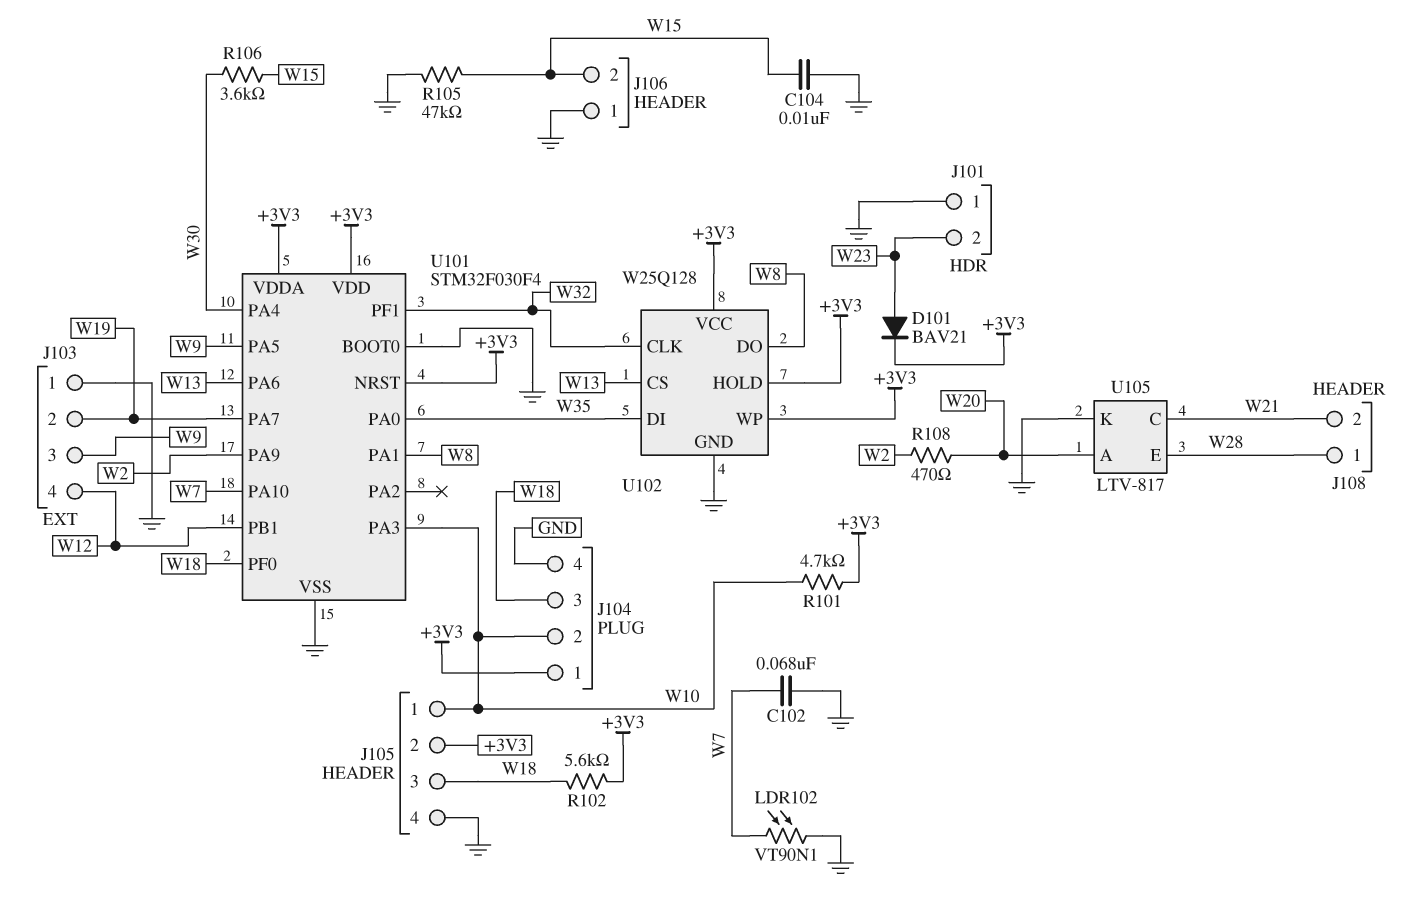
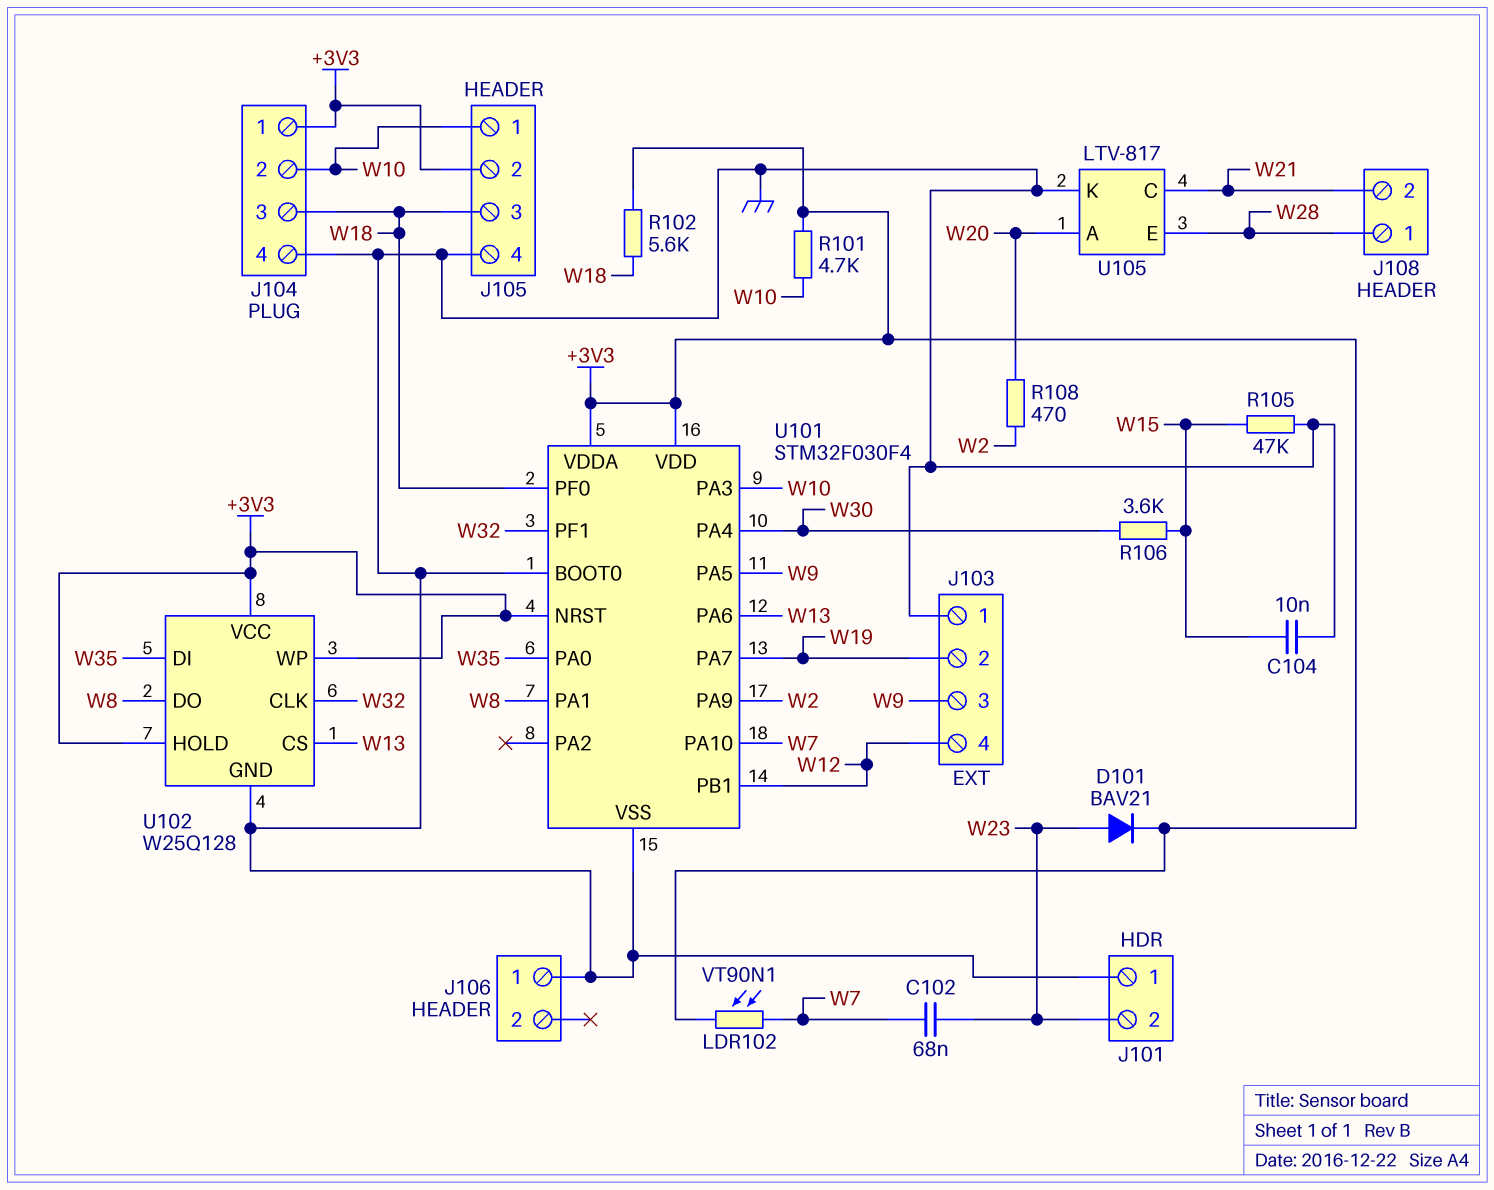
C102: 68nF (GND, W7) -> 68nF (W7, W23)
J106 pin 2: W15 -> none
LDR102: VT90N1 (GND, W7) -> VT90N1 (+3V3, W7)

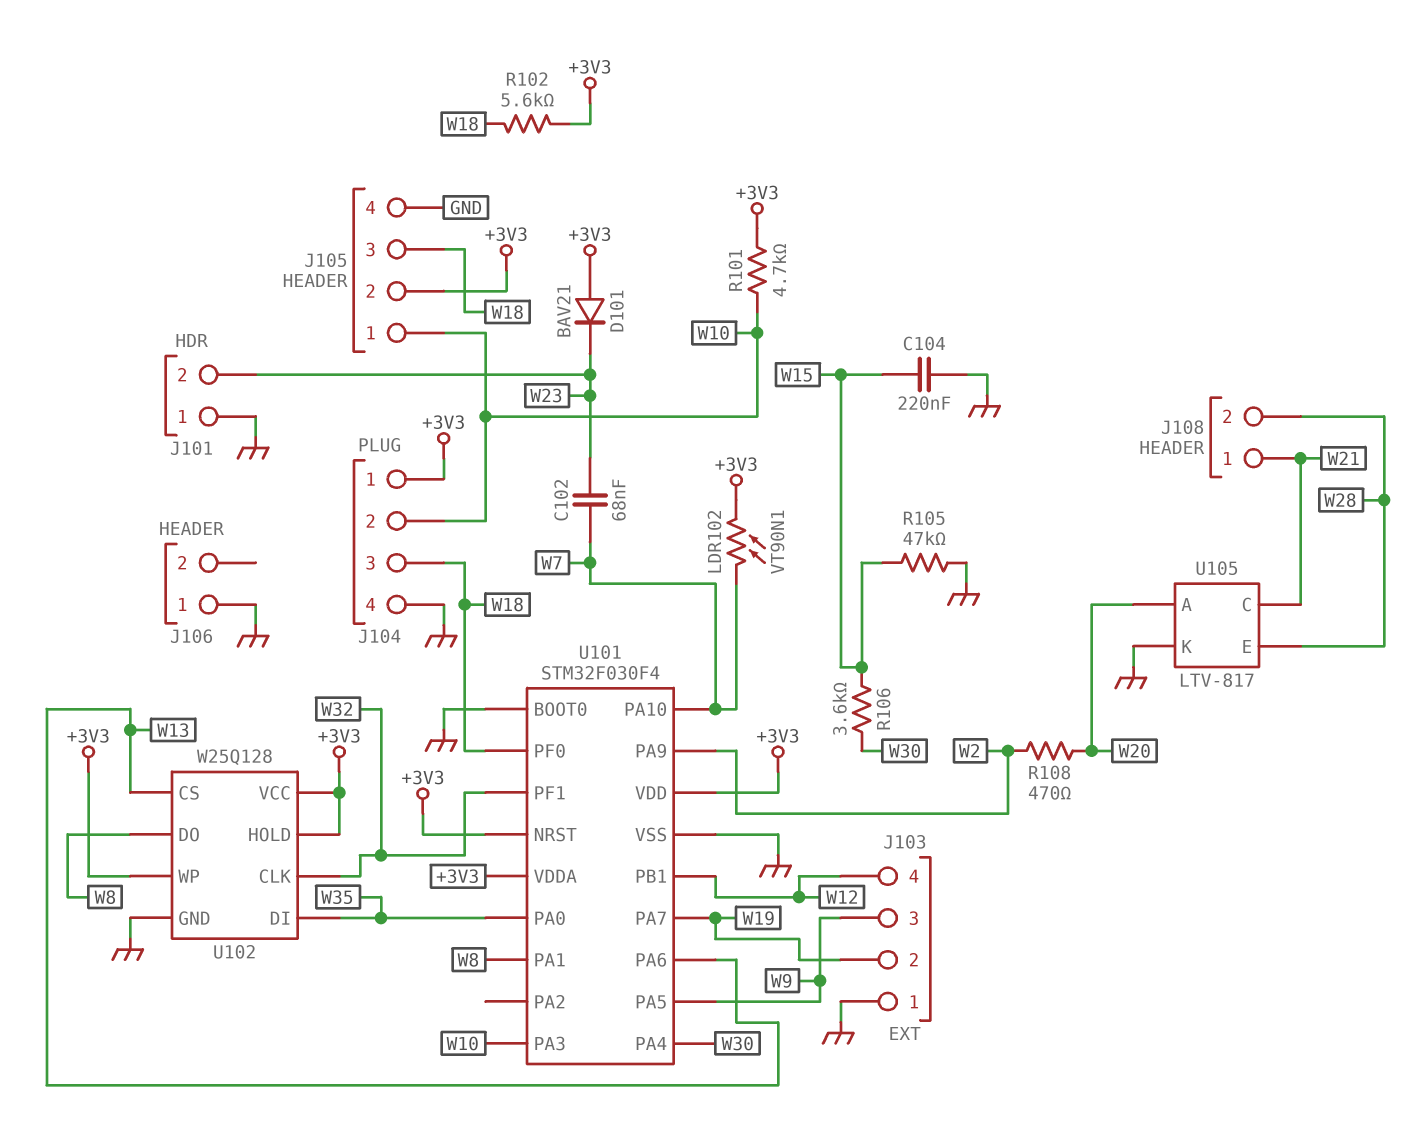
C104: 10nF (GND, W15) -> 220nF (GND, W15)
D101: diode BAV21 (A W23, K +3V3) -> diode BAV21 (A +3V3, K W23)
J108 pin 1: W28 -> W21
J108 pin 2: W21 -> W28

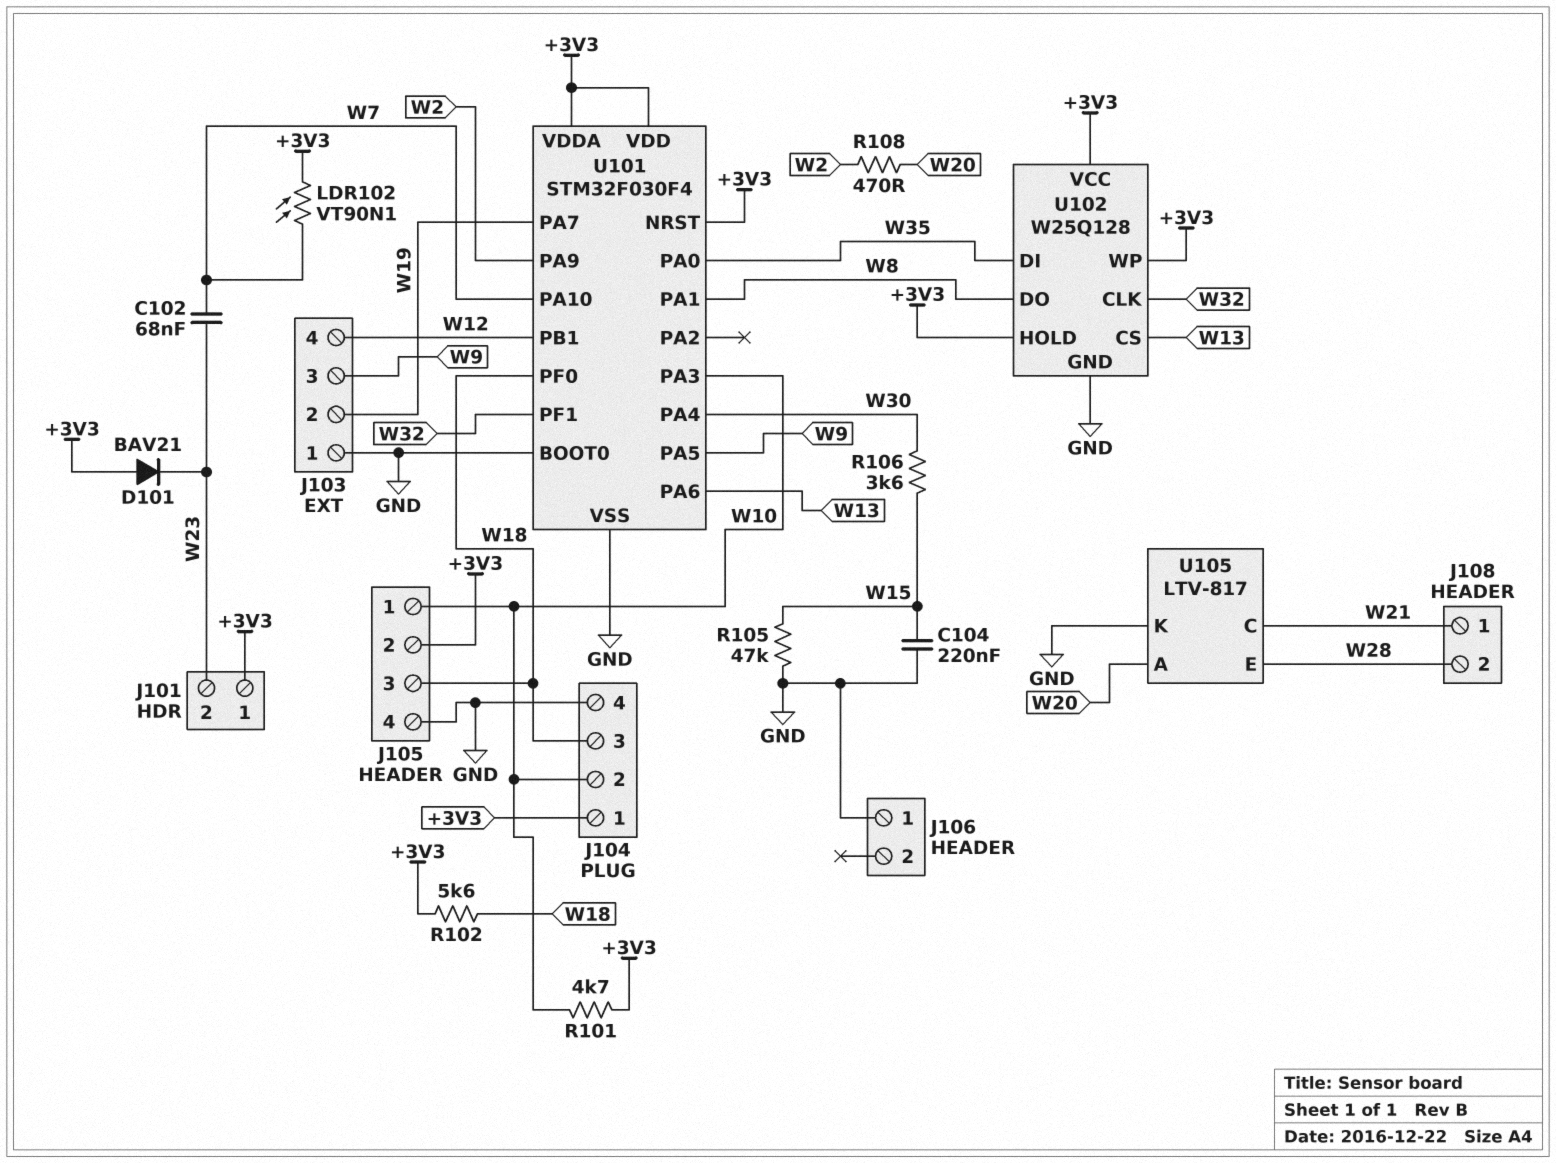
J101 pin 1: GND -> +3V3

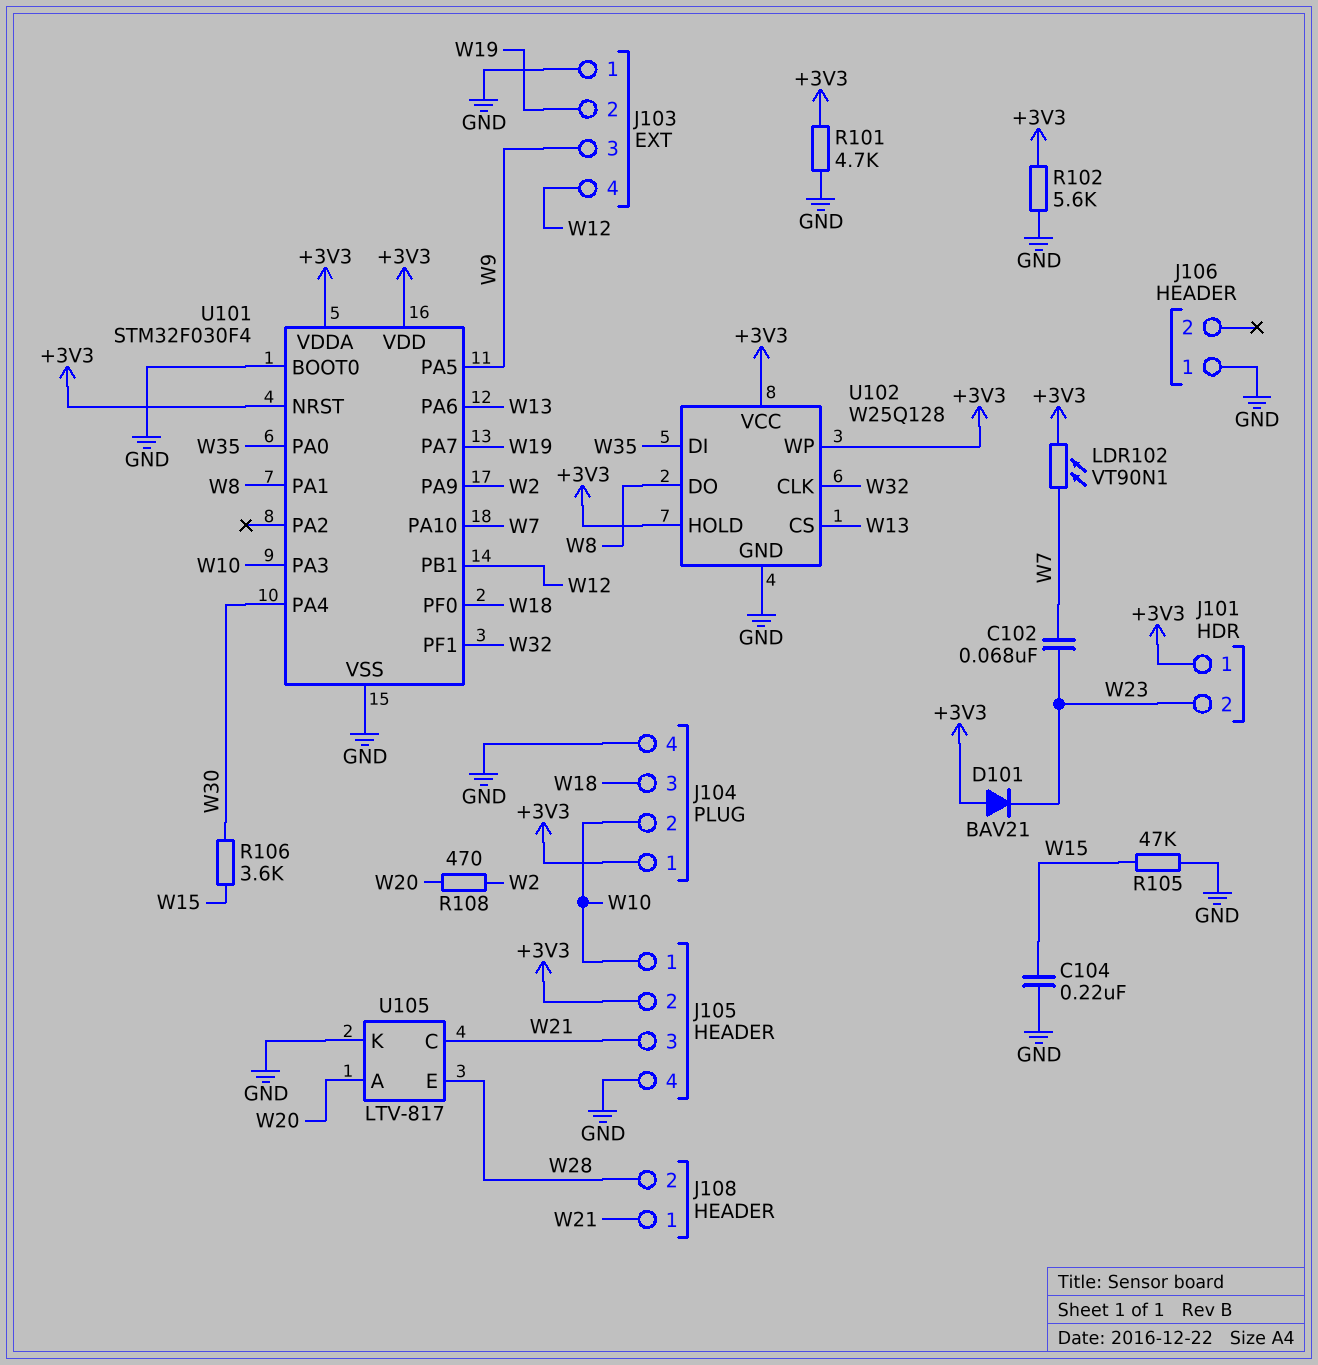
J105 pin 3: W18 -> W21
R101: 4.7k (+3V3, W10) -> 4.7k (+3V3, GND)
R102: 5.6k (+3V3, W18) -> 5.6k (+3V3, GND)

